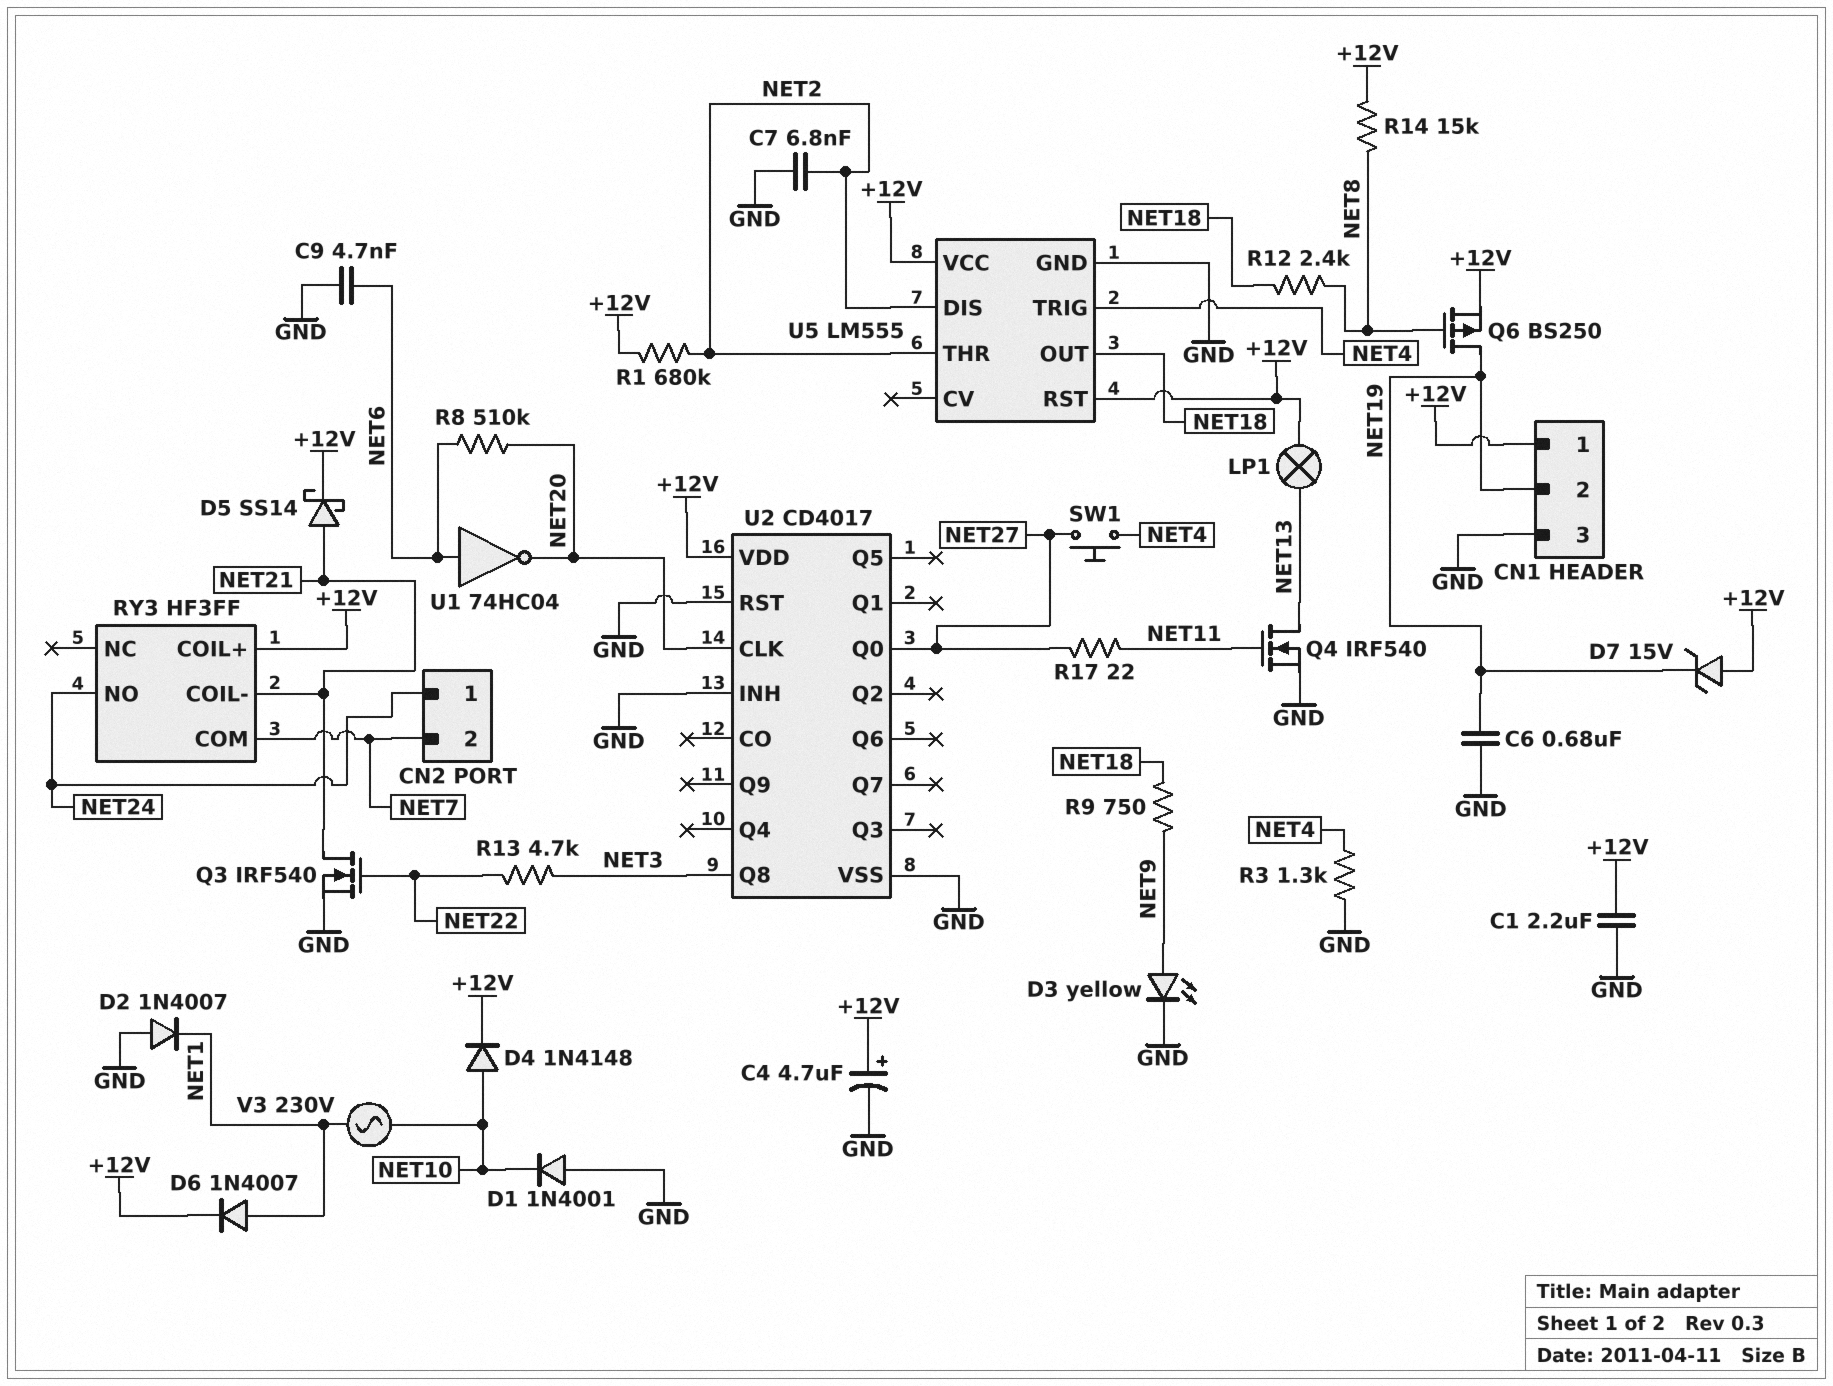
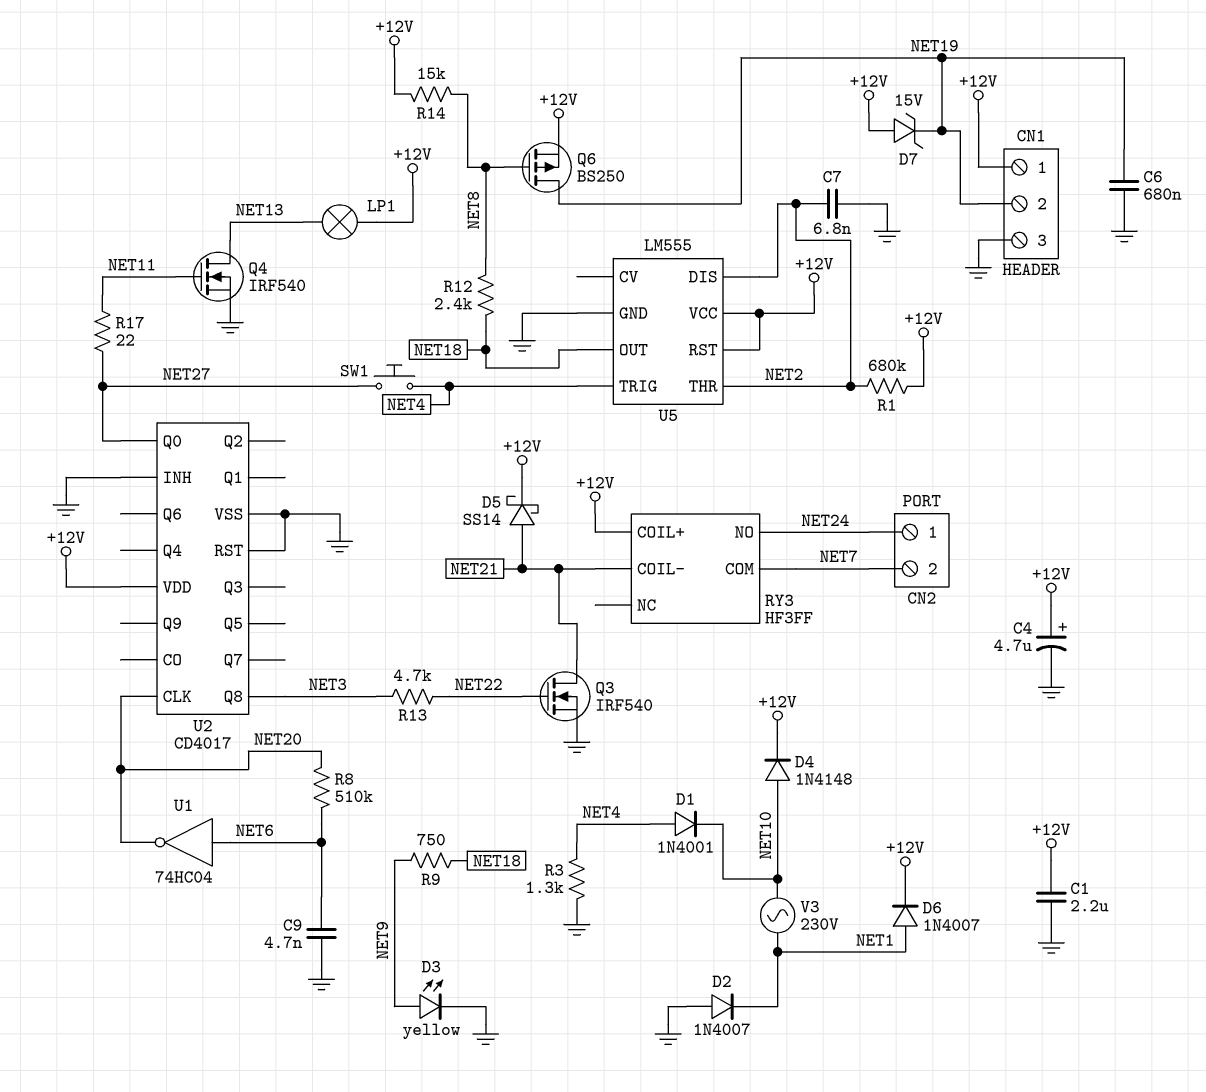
D1: diode 1N4001 (A GND, K NET10) -> diode 1N4001 (A NET4, K NET10)

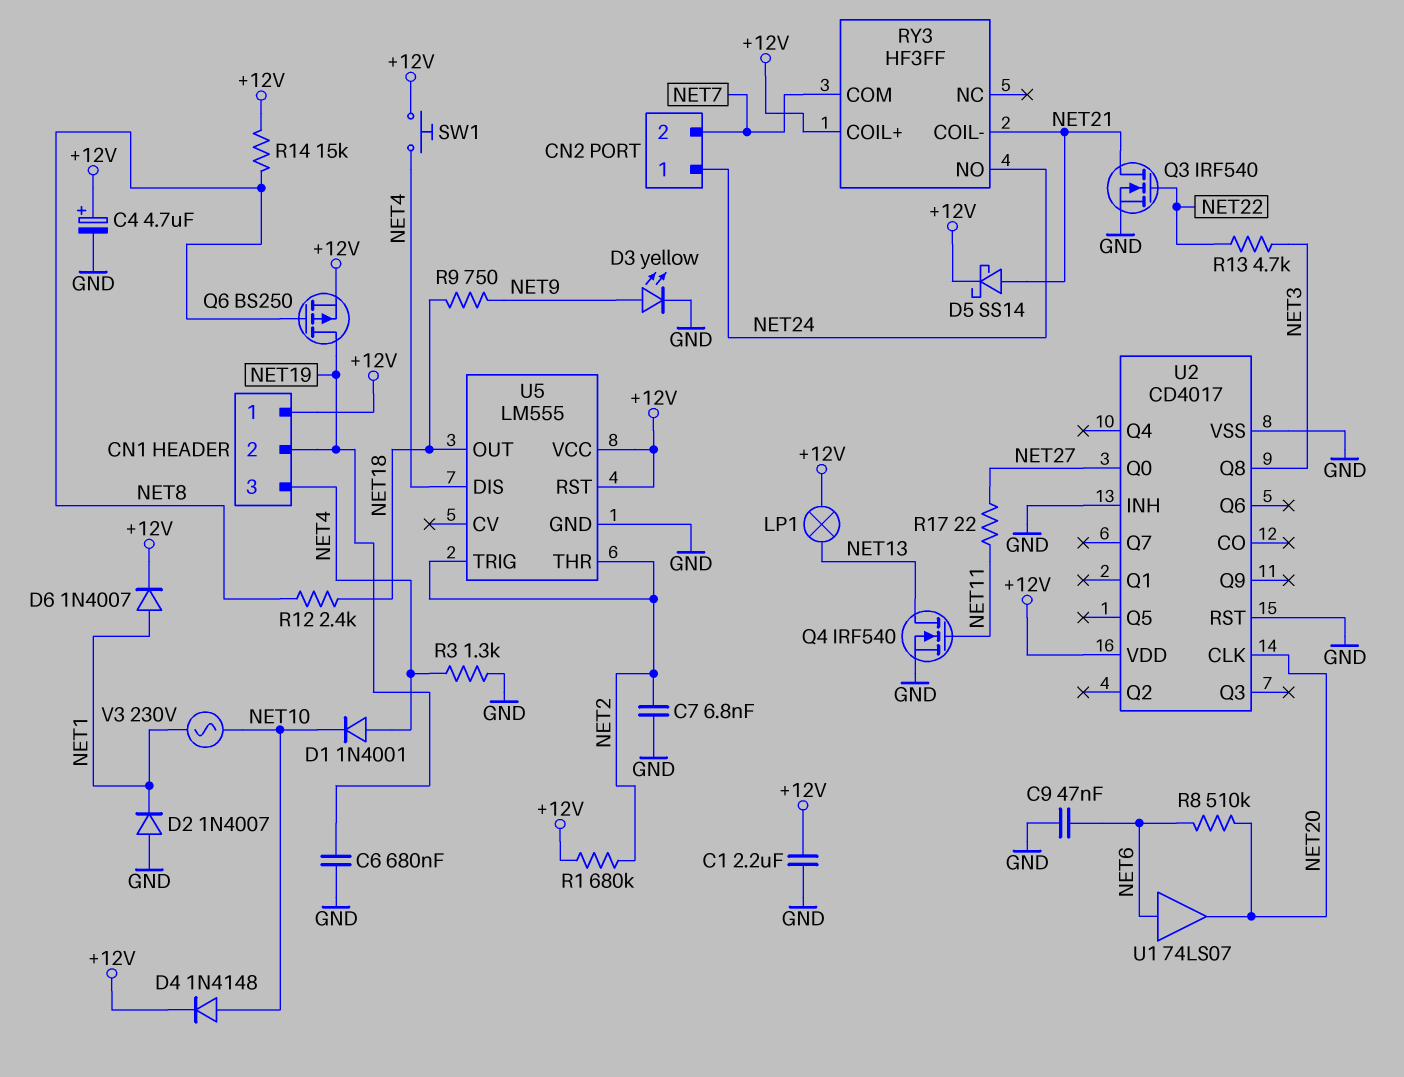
C9: 4.7nF (GND, NET6) -> 47nF (GND, NET6)
CN1 pin 3: GND -> NET4
D7: zener 15V (A +12V, K NET19) -> none
SW1: button (NET4, NET27) -> button (+12V, NET4)
U1: NOT 74HC04 (in NET6, out NET20) -> buffer 74LS07 (in NET6, out NET20)
U5 pin DIS: NET2 -> NET4
U5 pin TRIG: NET4 -> NET2

